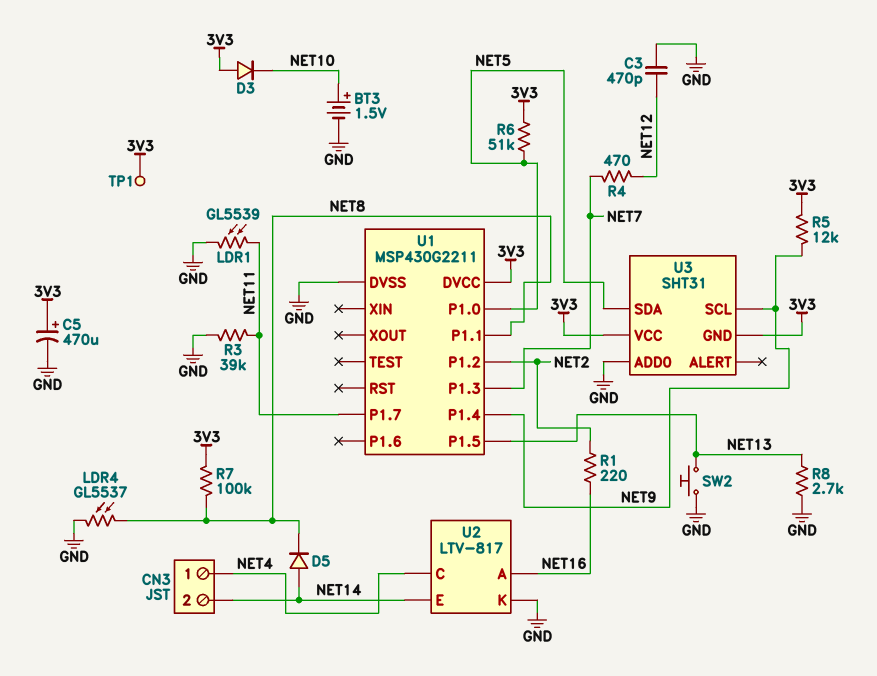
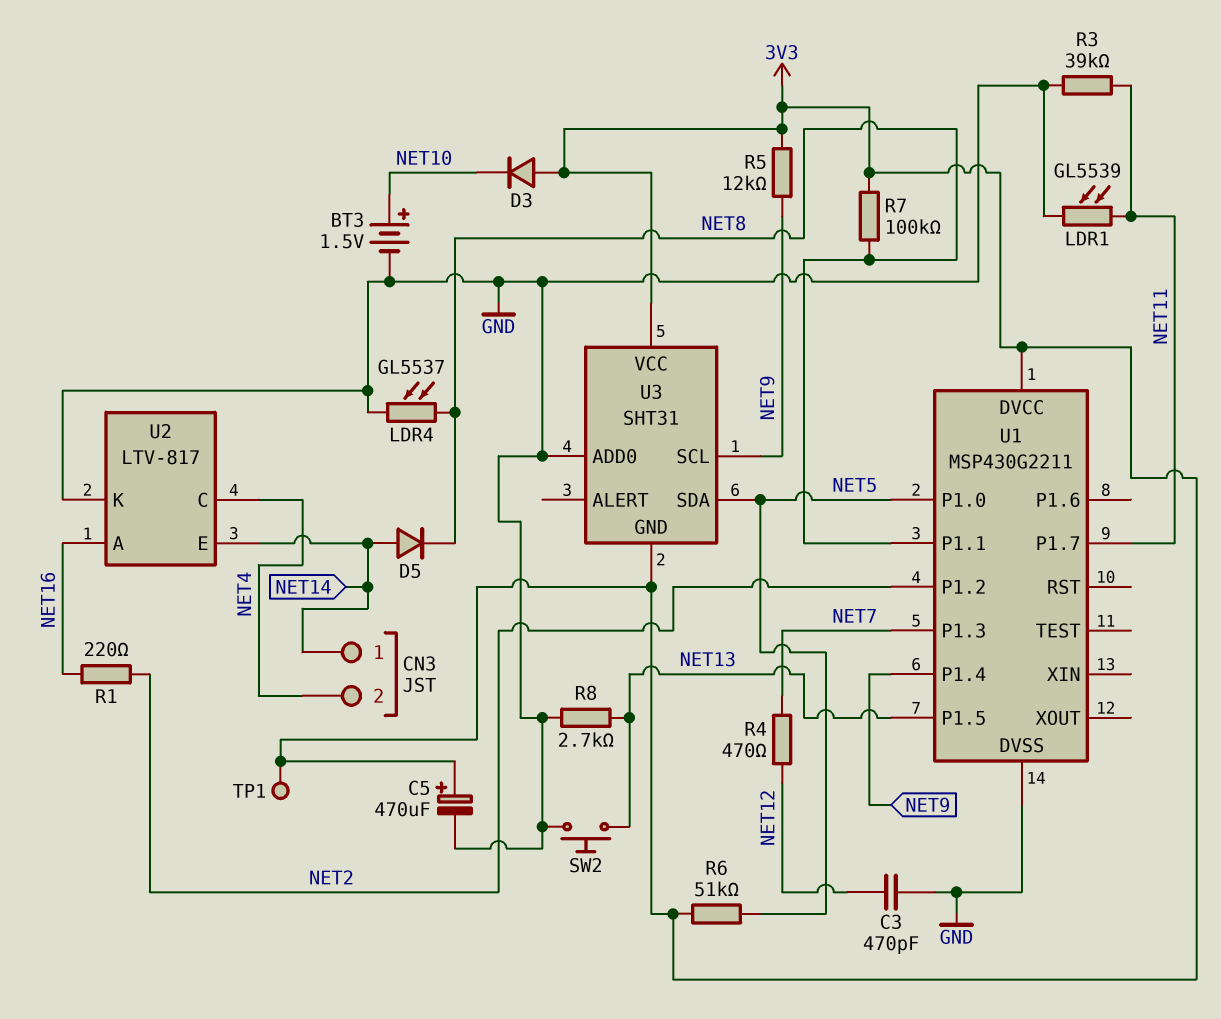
CN3 pin 1: NET4 -> NET14
CN3 pin 2: NET14 -> NET4

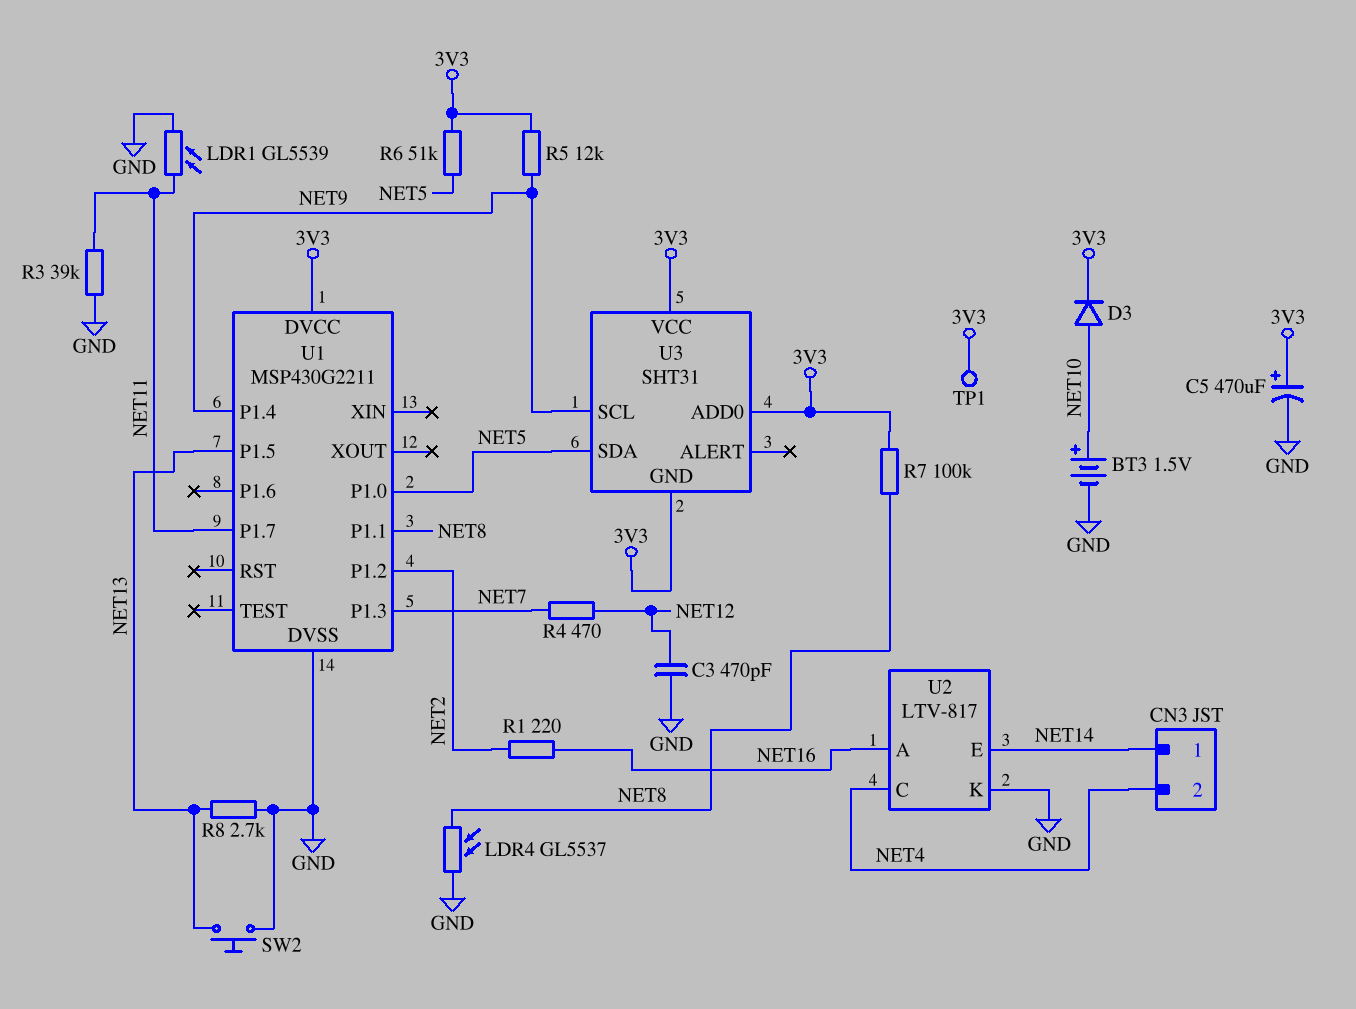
D3: diode (A 3V3, K NET10) -> diode (A NET10, K 3V3)
D5: diode (A NET14, K NET8) -> none
U3 pin ADD0: GND -> 3V3

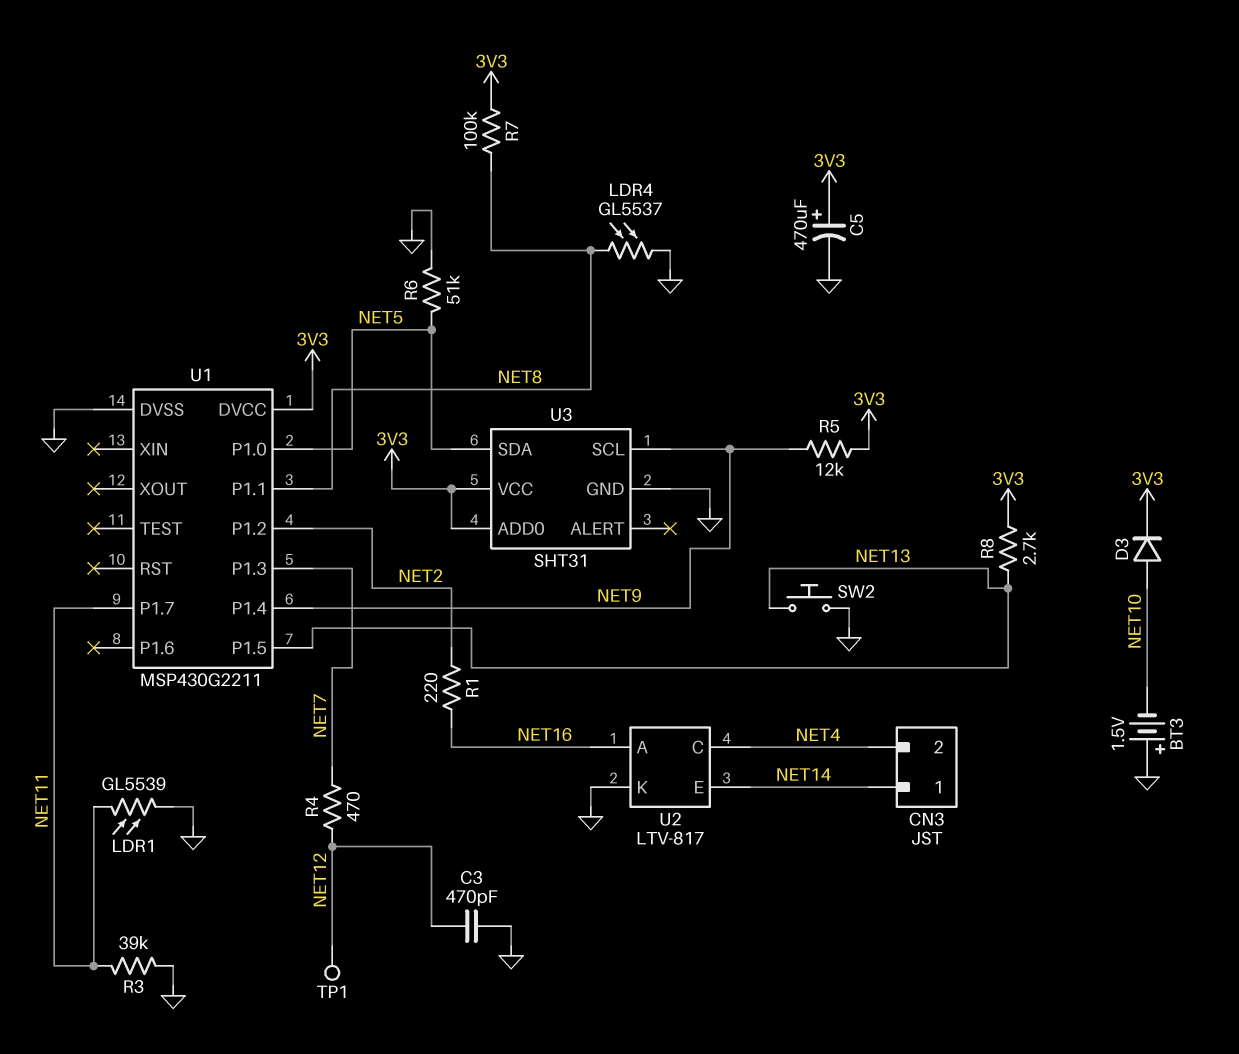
BT3: 1.5V (plus NET10, minus GND) -> 1.5V (plus GND, minus NET10)
R6: 51k (3V3, NET5) -> 51k (GND, NET5)
R8: 2.7k (GND, NET13) -> 2.7k (3V3, NET13)
TP1: test point (3V3) -> test point (NET12)
U3 pin GND: 3V3 -> GND

